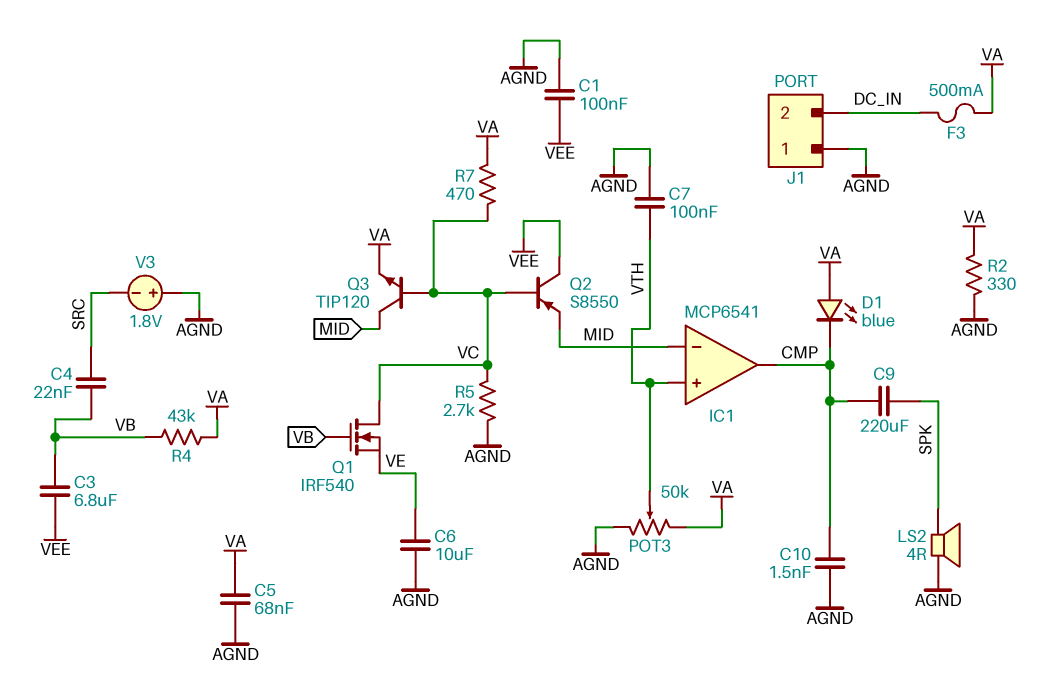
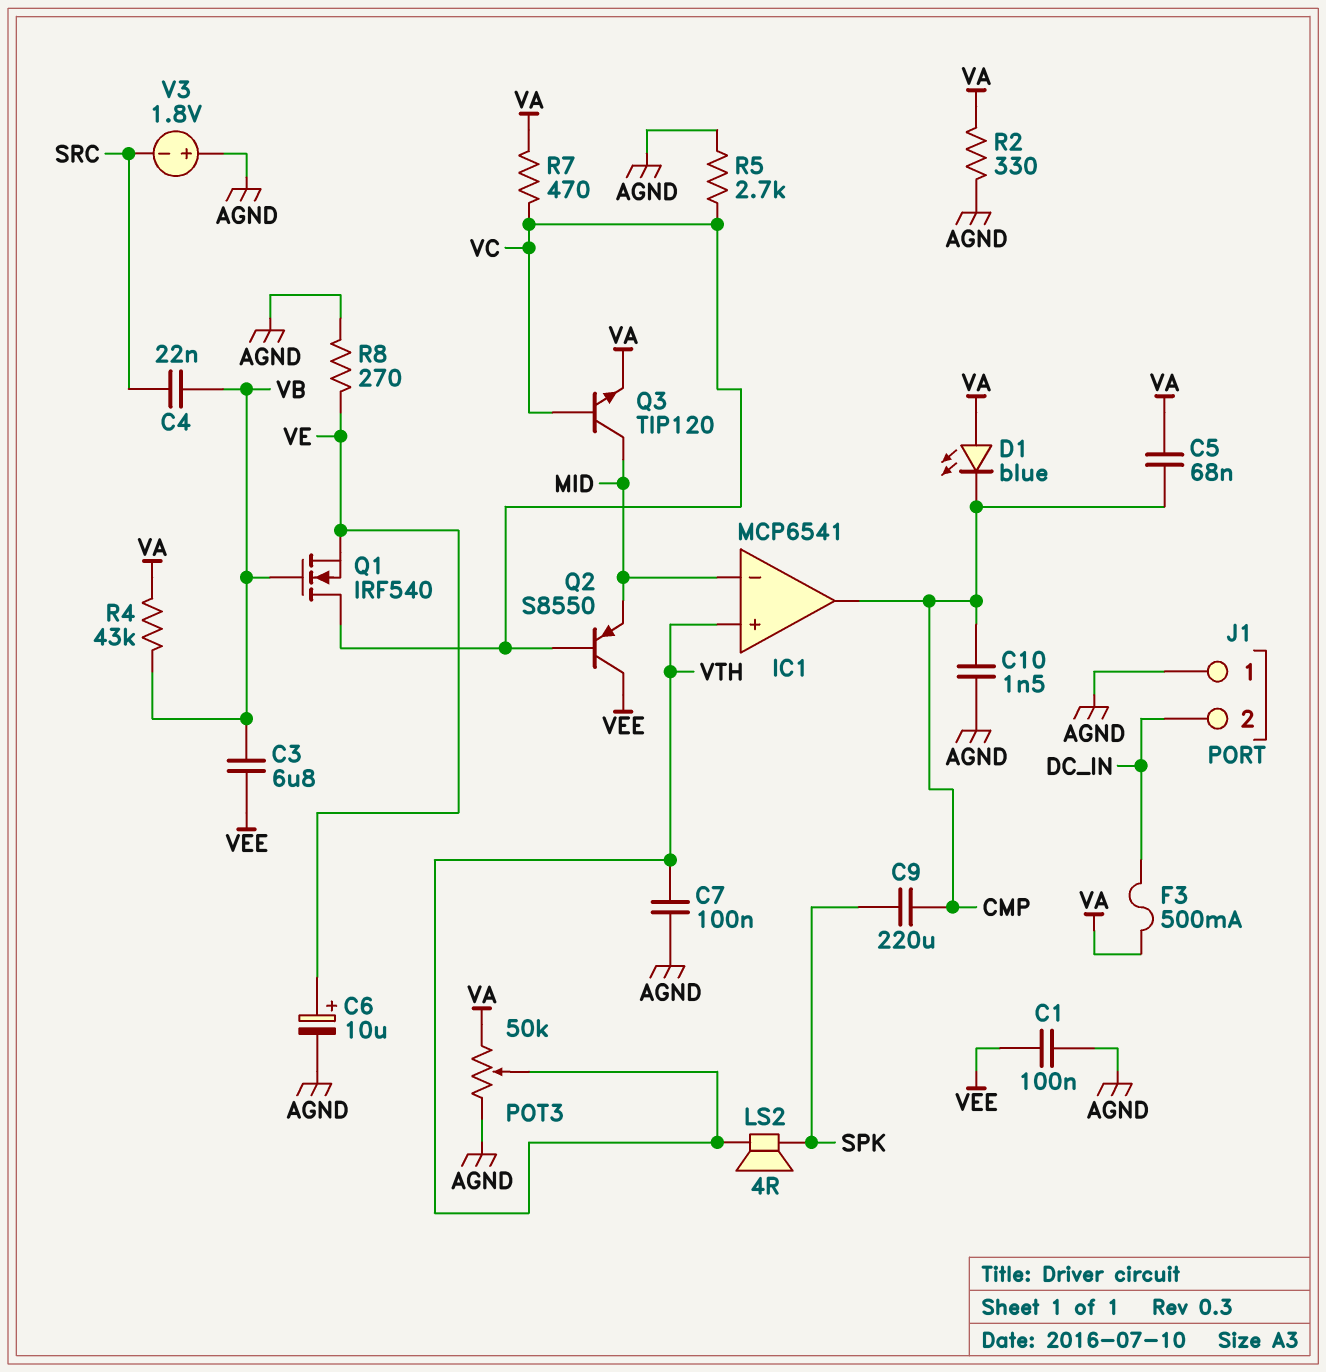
C5: 68nF (AGND, VA) -> 68nF (CMP, VA)
C6: 10uF (AGND, VE) -> 10uF (plus VE, minus AGND)
LS2: speaker 4R (AGND, SPK) -> speaker 4R (SPK, VTH)
R8: none -> 270 (AGND, VE)

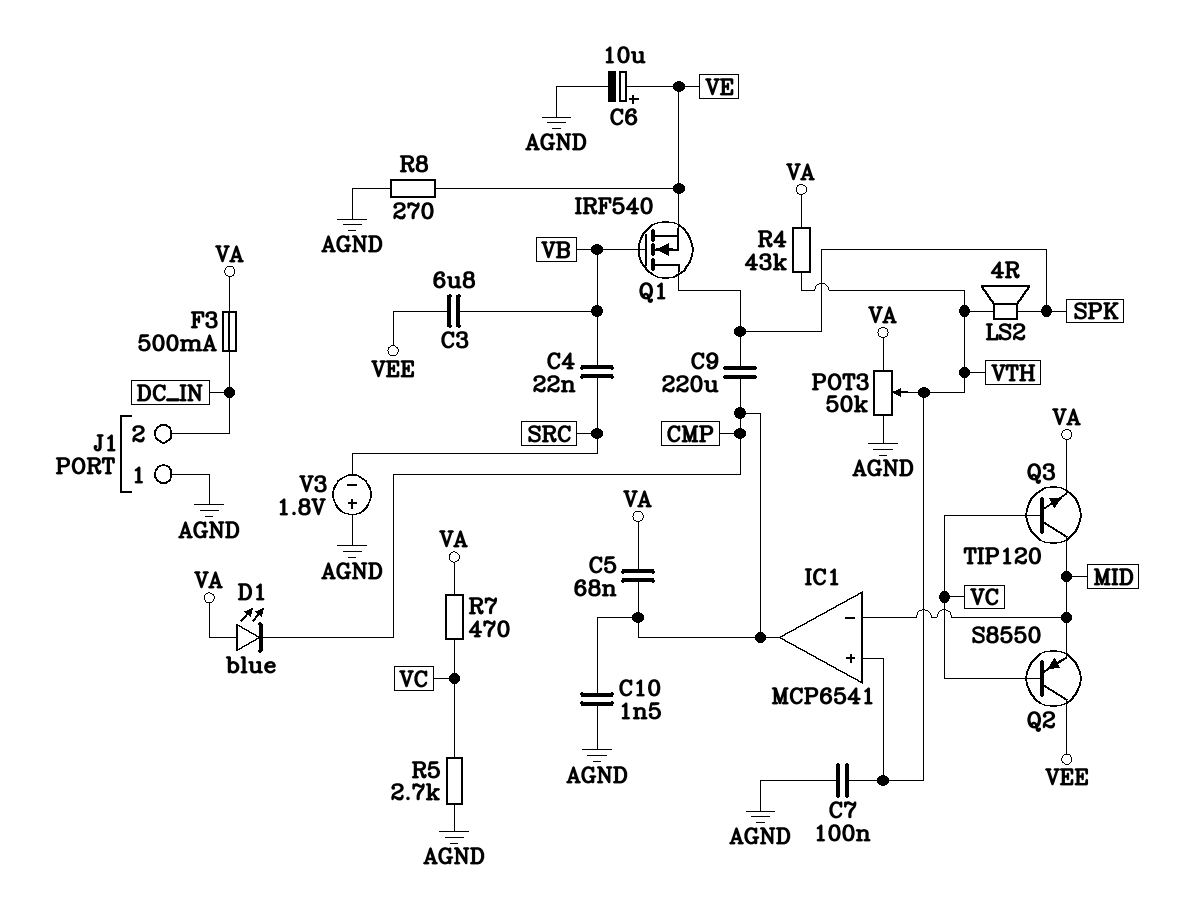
C1: 100nF (AGND, VEE) -> none
Q1: NMOS IRF540 (G VB, D VC, S VE) -> NMOS IRF540 (G VB, D SPK, S VE)
R2: 330 (AGND, VA) -> none
R4: 43k (VA, VB) -> 43k (VA, VTH)

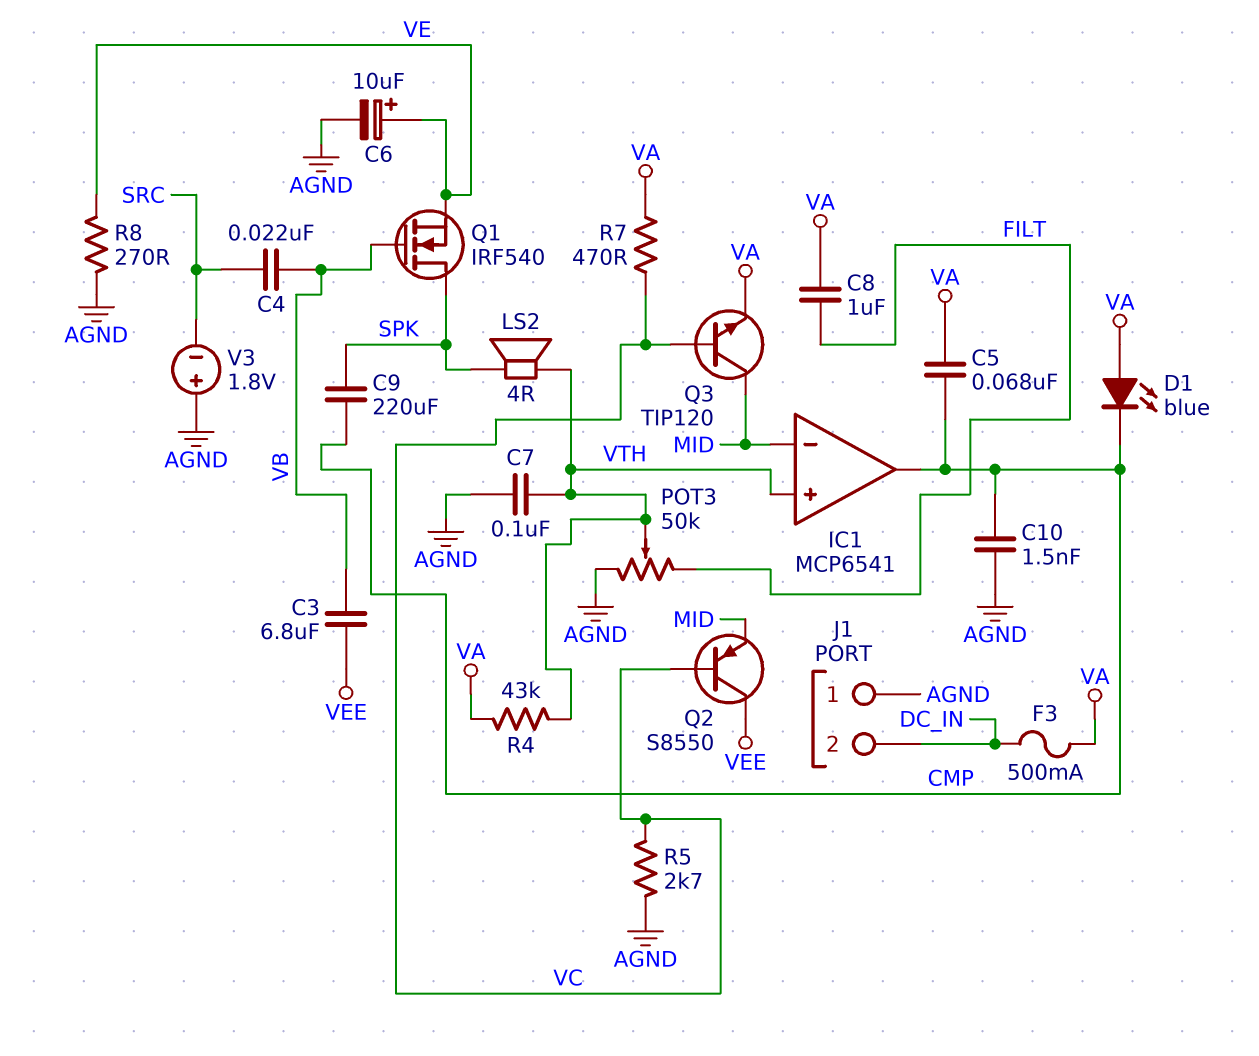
C8: none -> 1uF (FILT, VA)
POT3: 50k (AGND, VA, wiper VTH) -> 50k (AGND, FILT, wiper VTH)

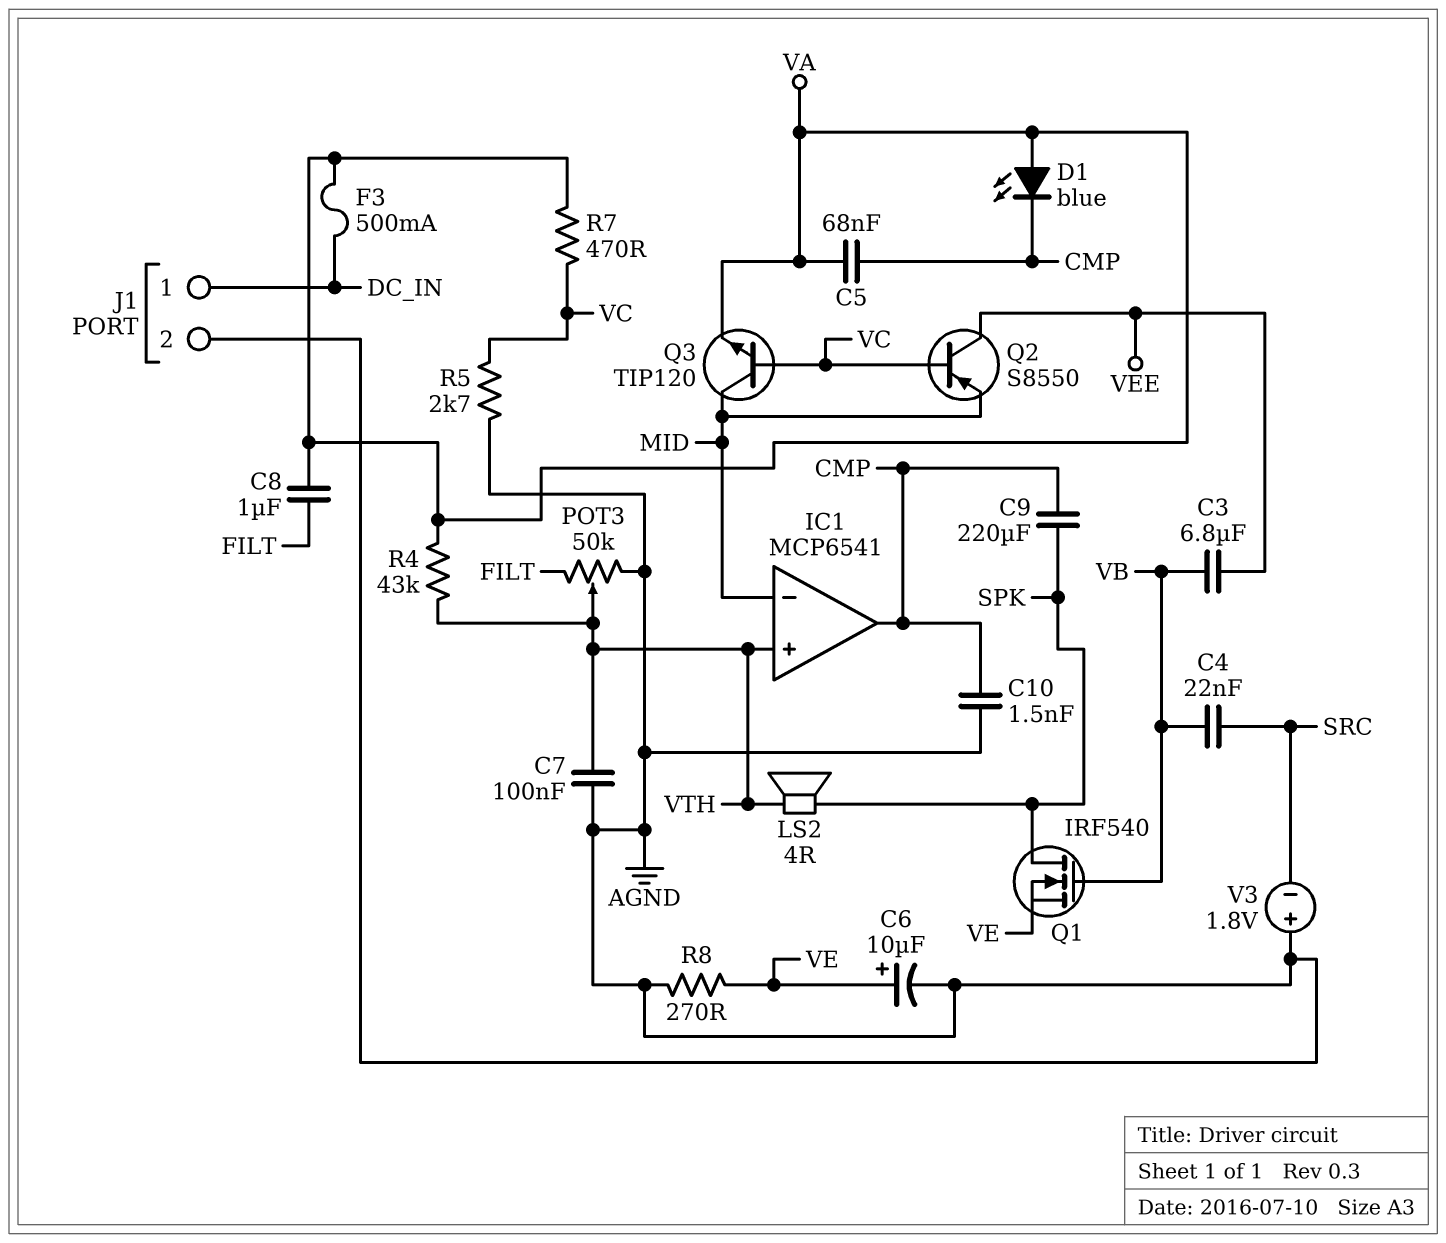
J1 pin 1: AGND -> DC_IN
J1 pin 2: DC_IN -> AGND

